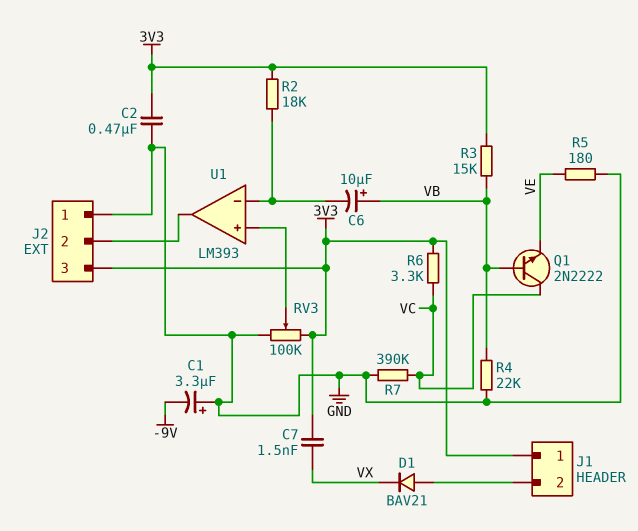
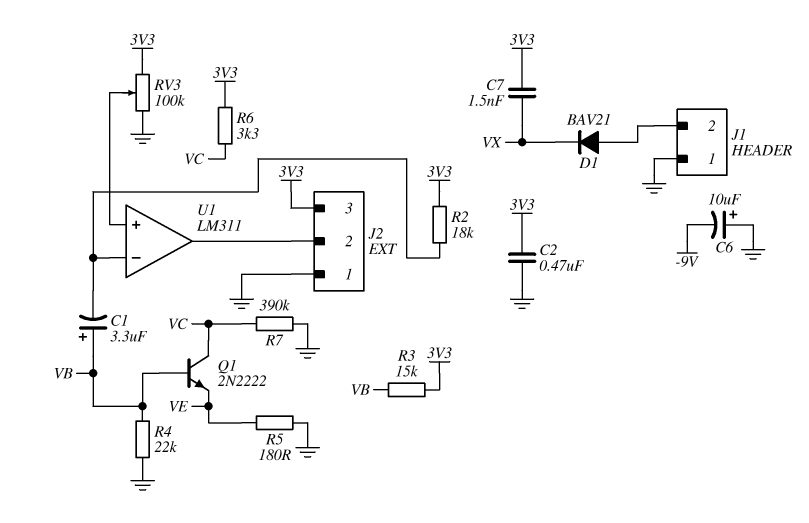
C1: 3.3uF (plus GND, minus -9V) -> 3.3uF (plus VB, minus U1/in-)
C6: 10uF (plus VB, minus U1/in-) -> 10uF (plus GND, minus -9V)
J1 pin 1: 3V3 -> GND
U1: LM393 -> LM311

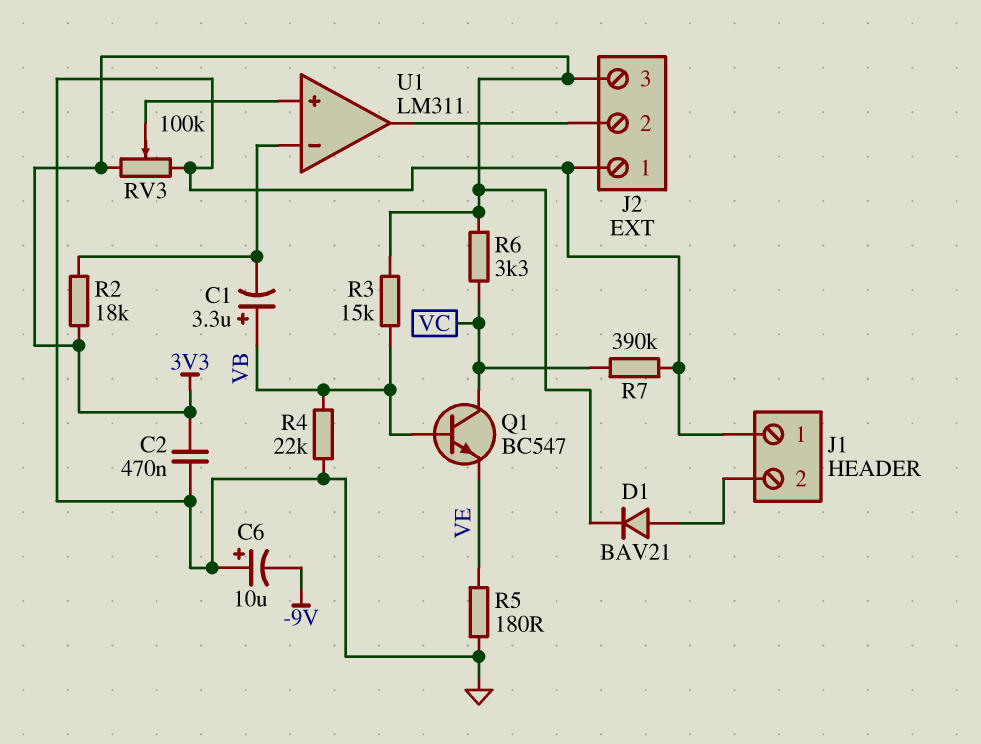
C7: 1.5nF (3V3, VX) -> none
D1: diode BAV21 (A J1/2, K VX) -> diode BAV21 (A J1/2, K 3V3)
Q1: NPN 2N2222 (B VB, C VC, E VE) -> NPN BC547 (B VB, C VC, E VE)

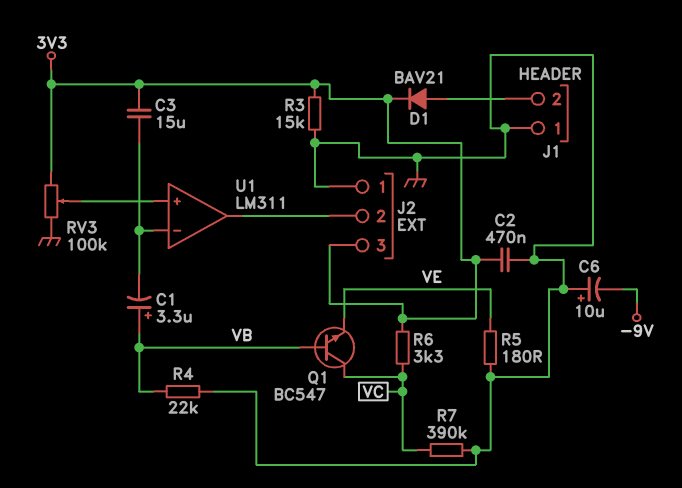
C3: none -> 15uF (3V3, U1/in-)
R2: 18k (3V3, U1/in-) -> none
R3: 15k (3V3, VB) -> 15k (3V3, GND)

